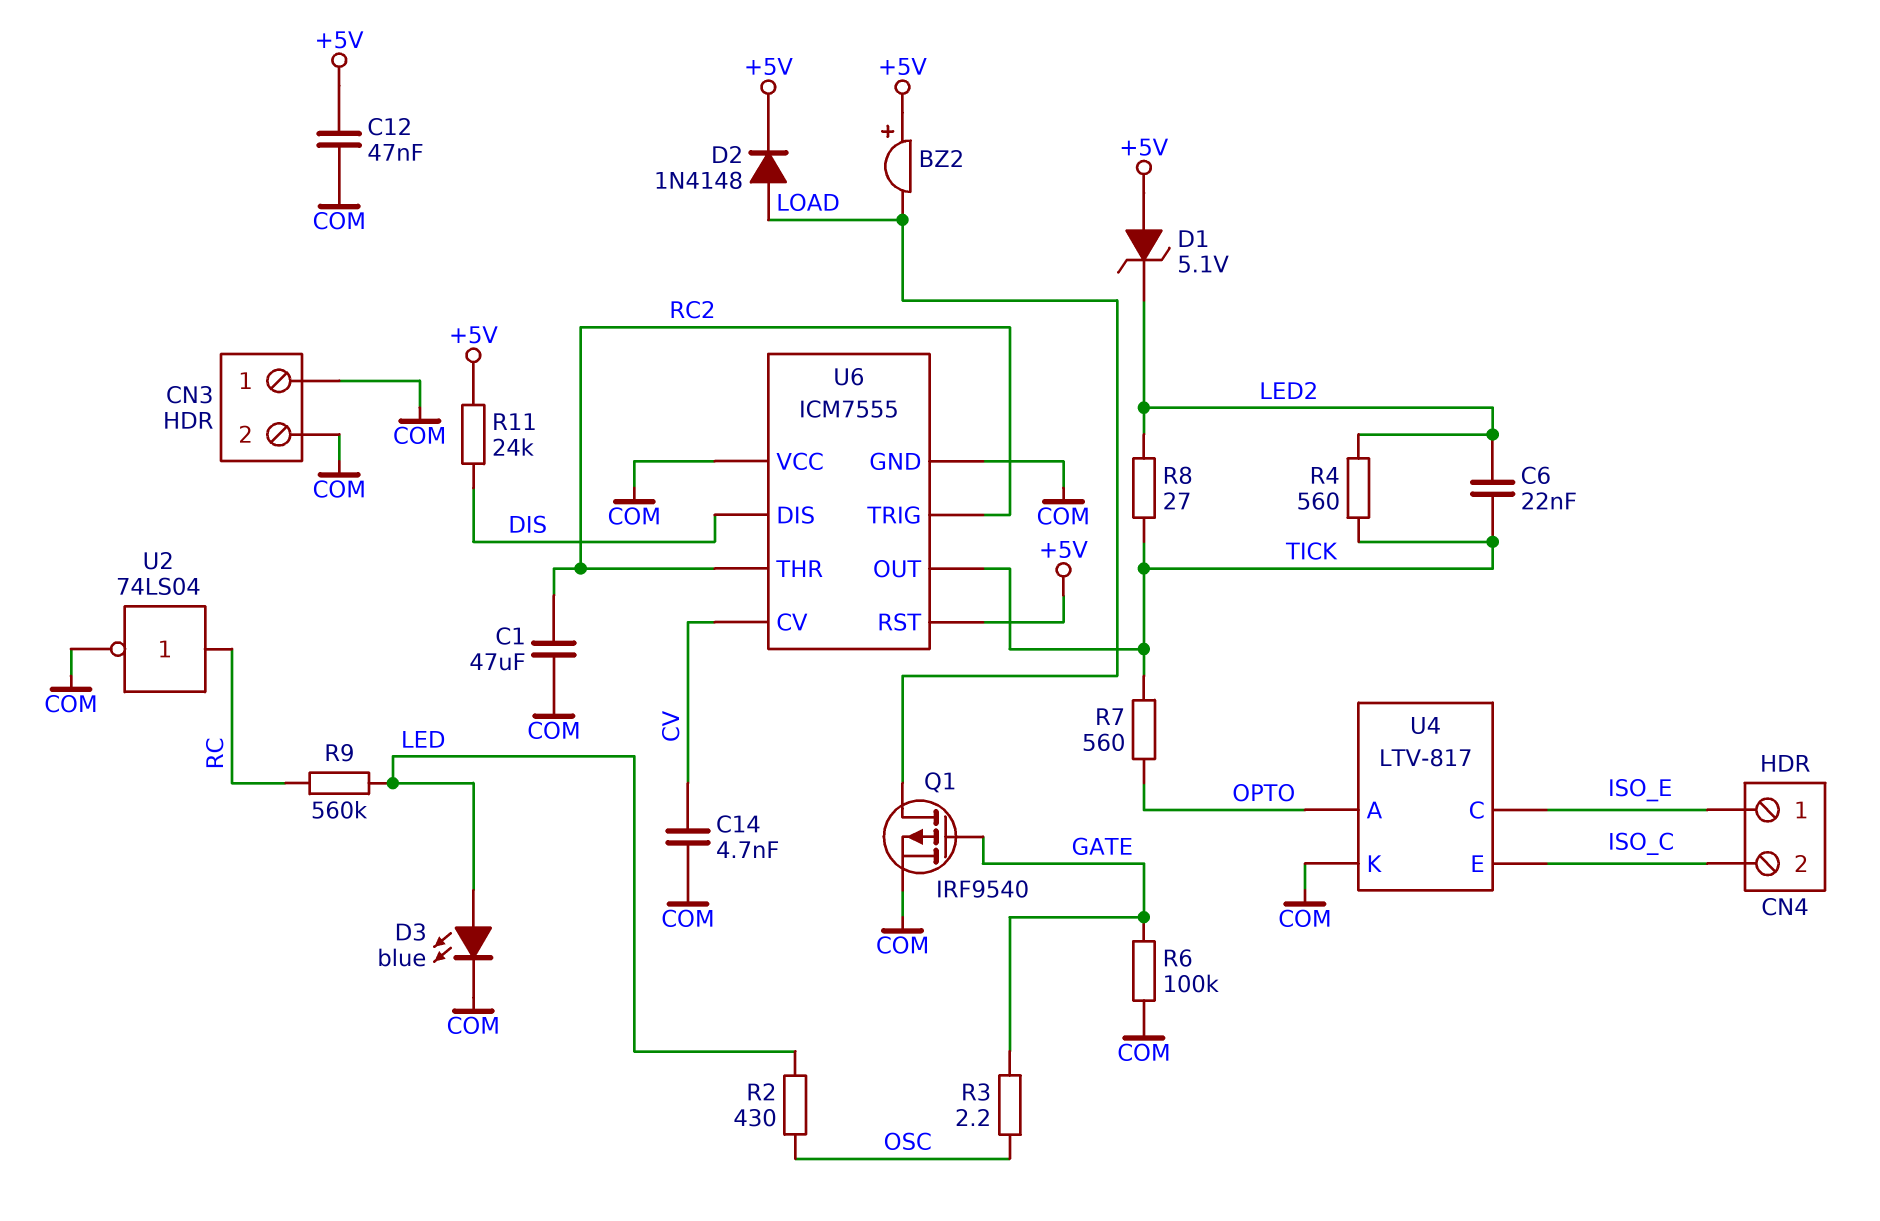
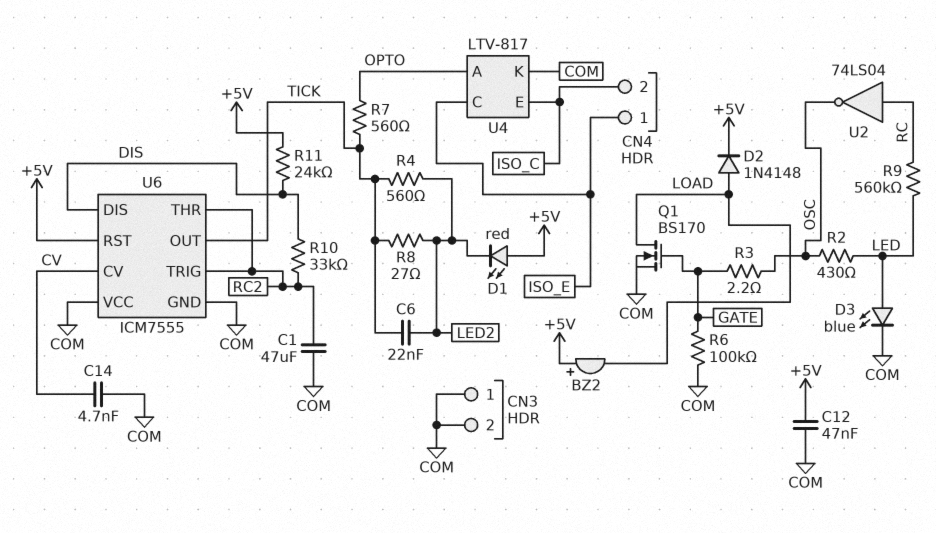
D1: zener 5.1V (A +5V, K LED2) -> LED red (A +5V, K LED2)
Q1: PMOS IRF9540 (G GATE, D LOAD, S COM) -> NMOS BS170 (G GATE, D LOAD, S COM)
R10: none -> 33k (DIS, RC2)
U2: NOT 74LS04 (in RC, out COM) -> NOT 74LS04 (in RC, out OSC)

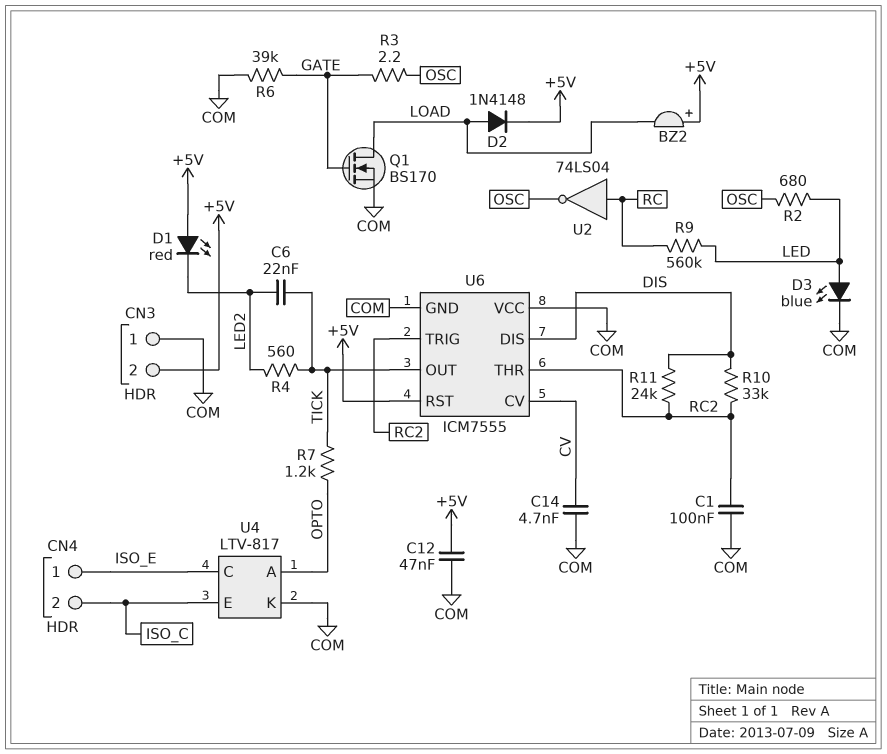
C1: 47uF (COM, RC2) -> 100nF (COM, RC2)
CN3 pin 2: COM -> +5V
R2: 430 (LED, OSC) -> 680 (LED, OSC)
R6: 100k (COM, GATE) -> 39k (COM, GATE)
R7: 560 (OPTO, TICK) -> 1.2k (OPTO, TICK)
R8: 27 (LED2, TICK) -> none
R11: 24k (+5V, DIS) -> 24k (DIS, RC2)

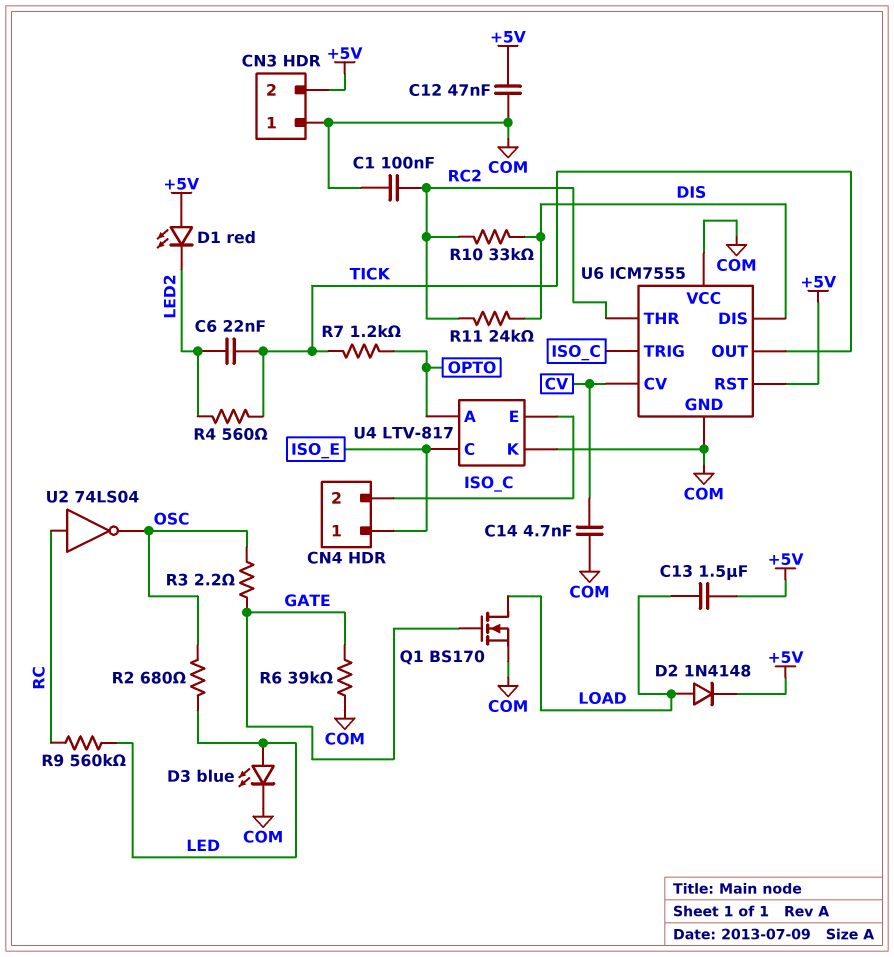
BZ2: buzzer (plus +5V, minus LOAD) -> none
C13: none -> 1.5uF (+5V, LOAD)
U6 pin TRIG: RC2 -> ISO_C

